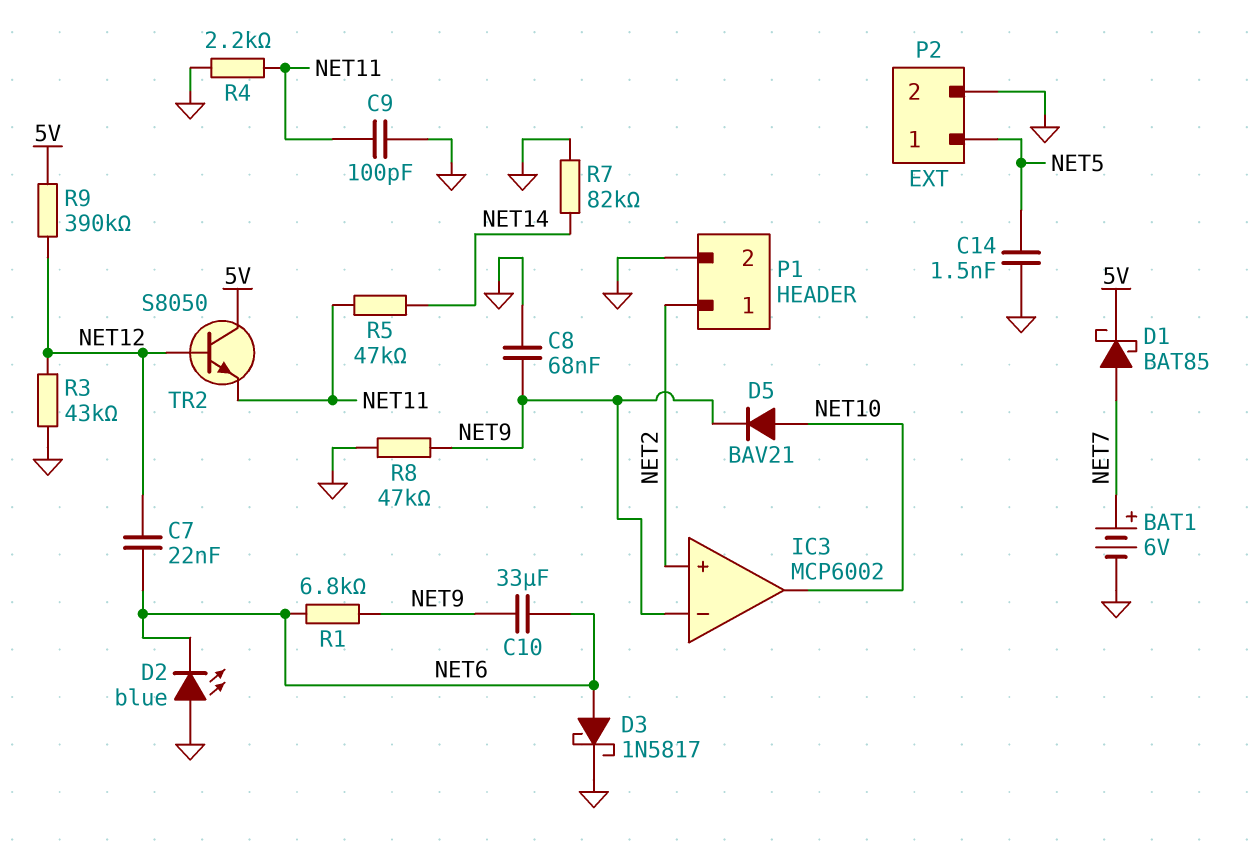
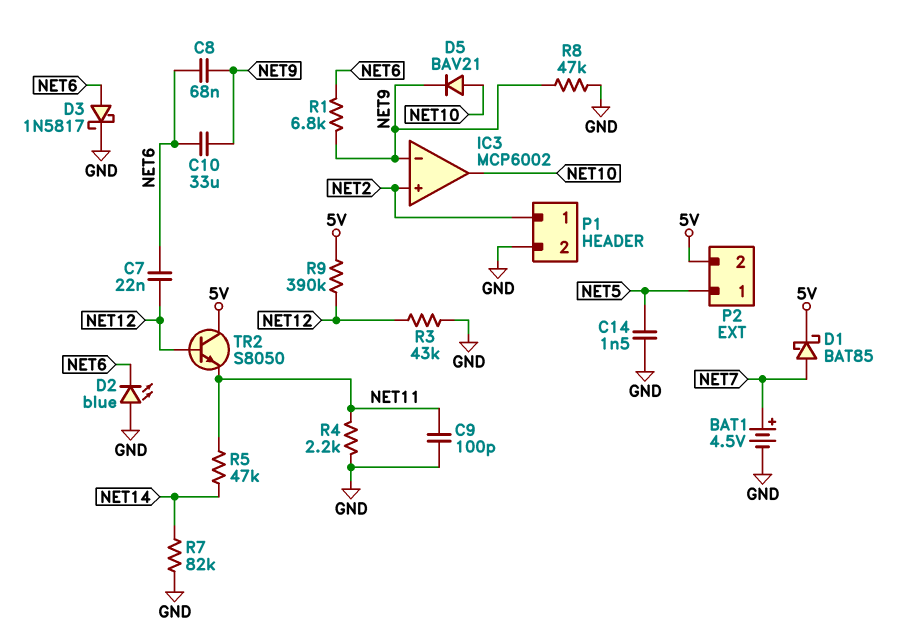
BAT1: 6V (plus NET7, minus GND) -> 4.5V (plus NET7, minus GND)
C8: 68nF (GND, NET9) -> 68nF (NET6, NET9)
P2 pin 2: GND -> 5V

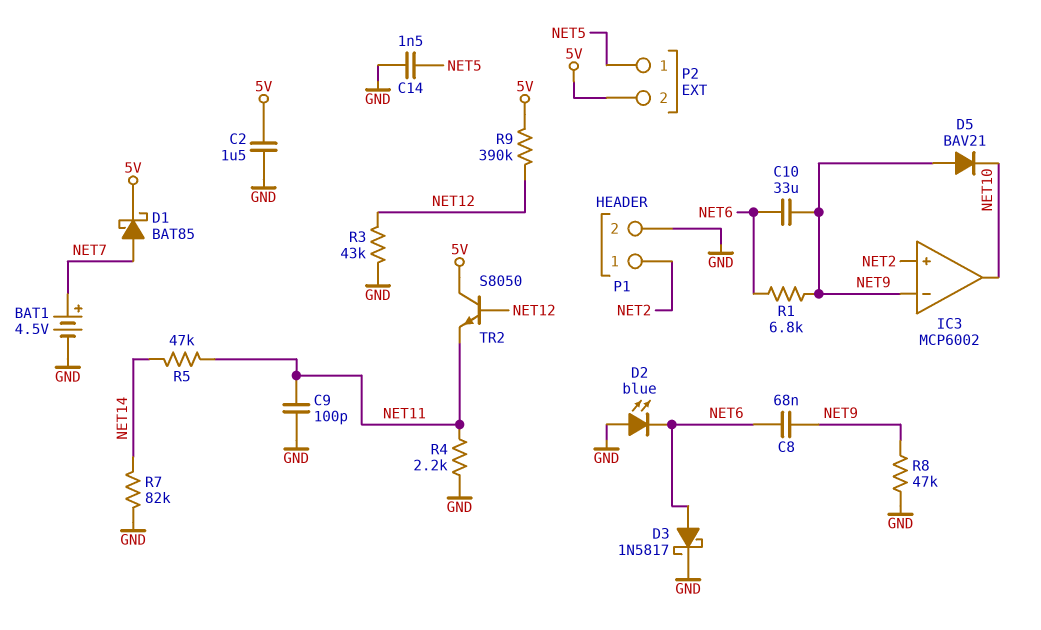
C2: none -> 1.5uF (5V, GND)
C7: 22nF (NET6, NET12) -> none
D5: diode BAV21 (A NET10, K NET9) -> diode BAV21 (A NET9, K NET10)

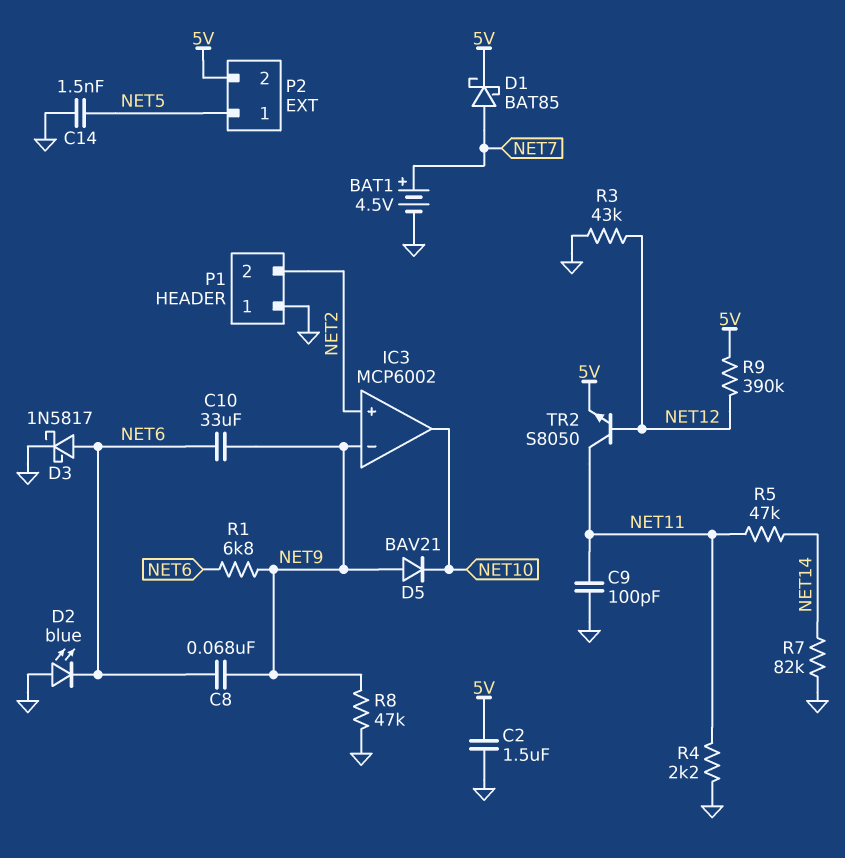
P1 pin 1: NET2 -> GND
P1 pin 2: GND -> NET2
TR2: NPN S8050 (B NET12, C 5V, E NET11) -> NPN S8050 (B NET12, C NET11, E 5V)

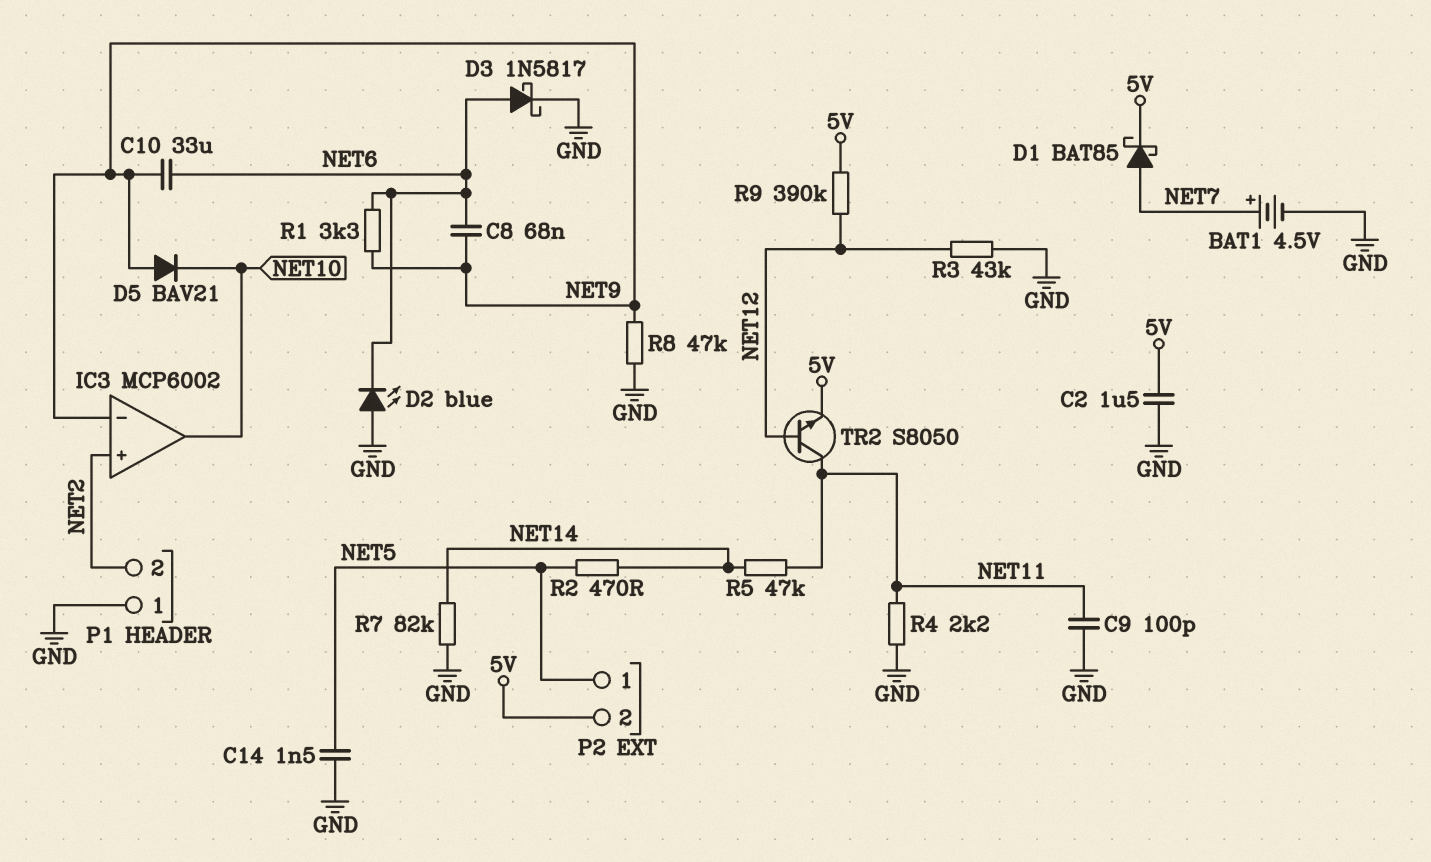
R1: 6.8k (NET6, NET9) -> 3.3k (NET6, NET9)
R2: none -> 470 (NET5, NET14)

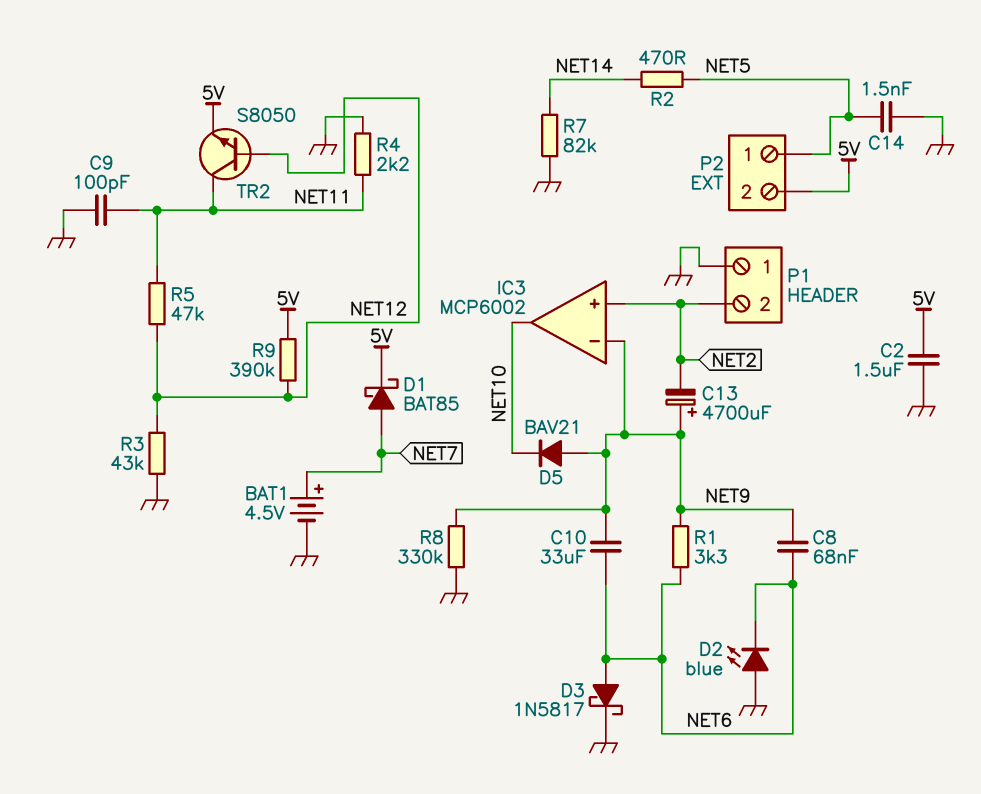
C13: none -> 4700uF (plus NET9, minus NET2)
R5: 47k (NET11, NET14) -> 47k (NET11, NET12)
R8: 47k (GND, NET9) -> 330k (GND, NET9)

